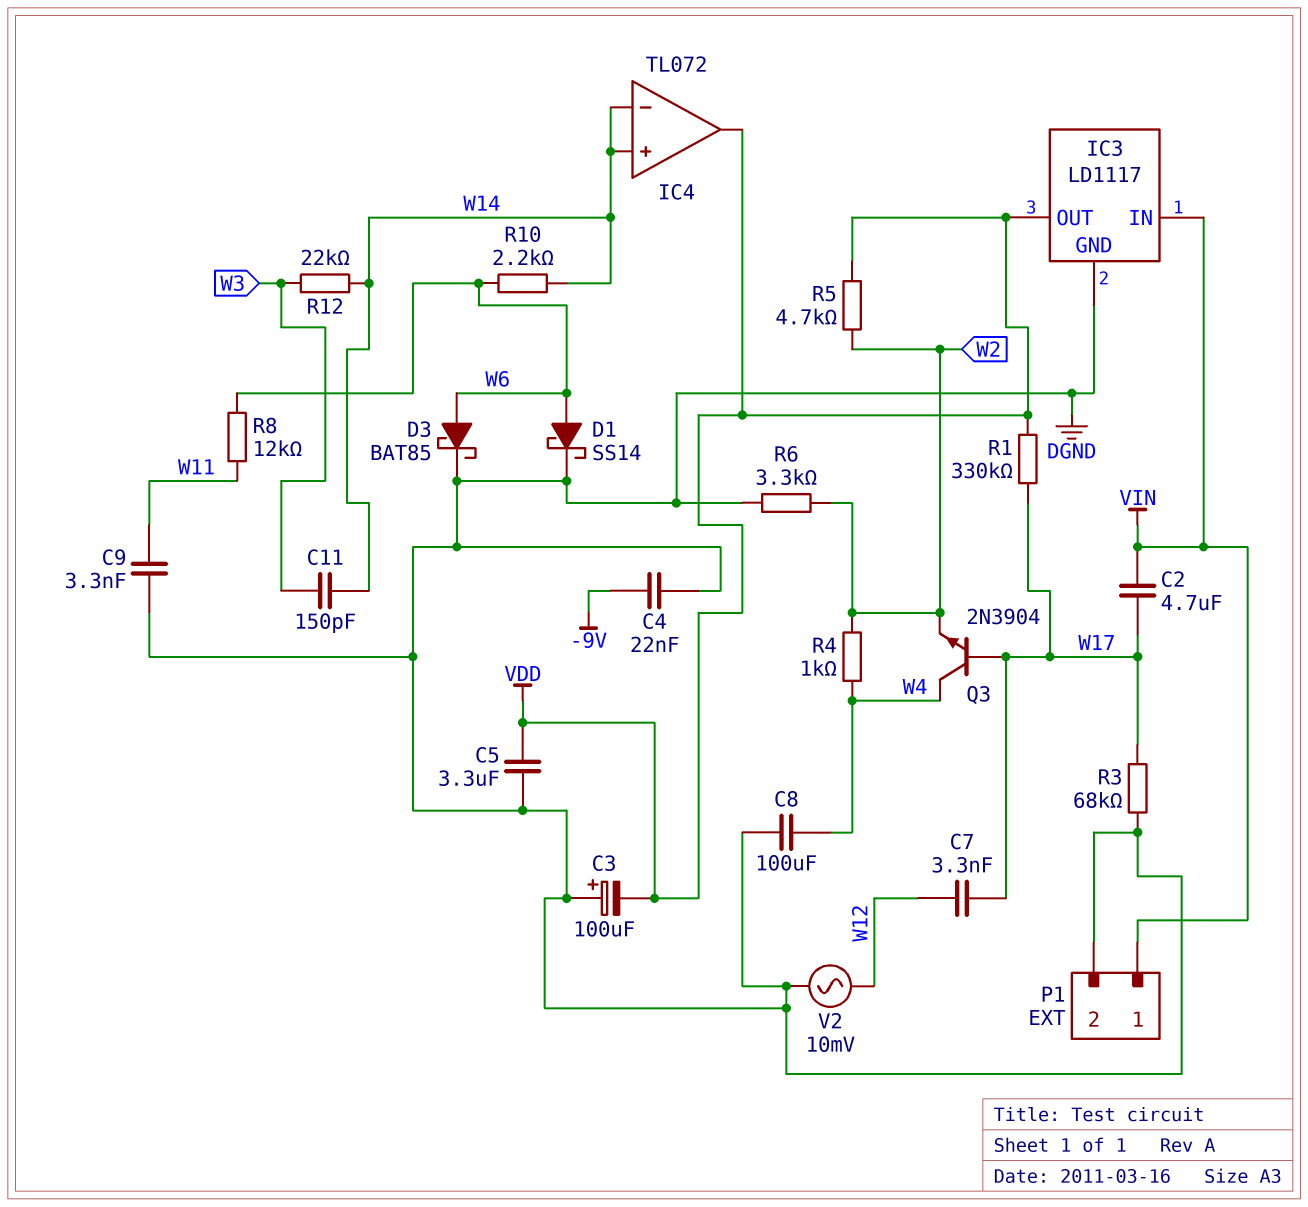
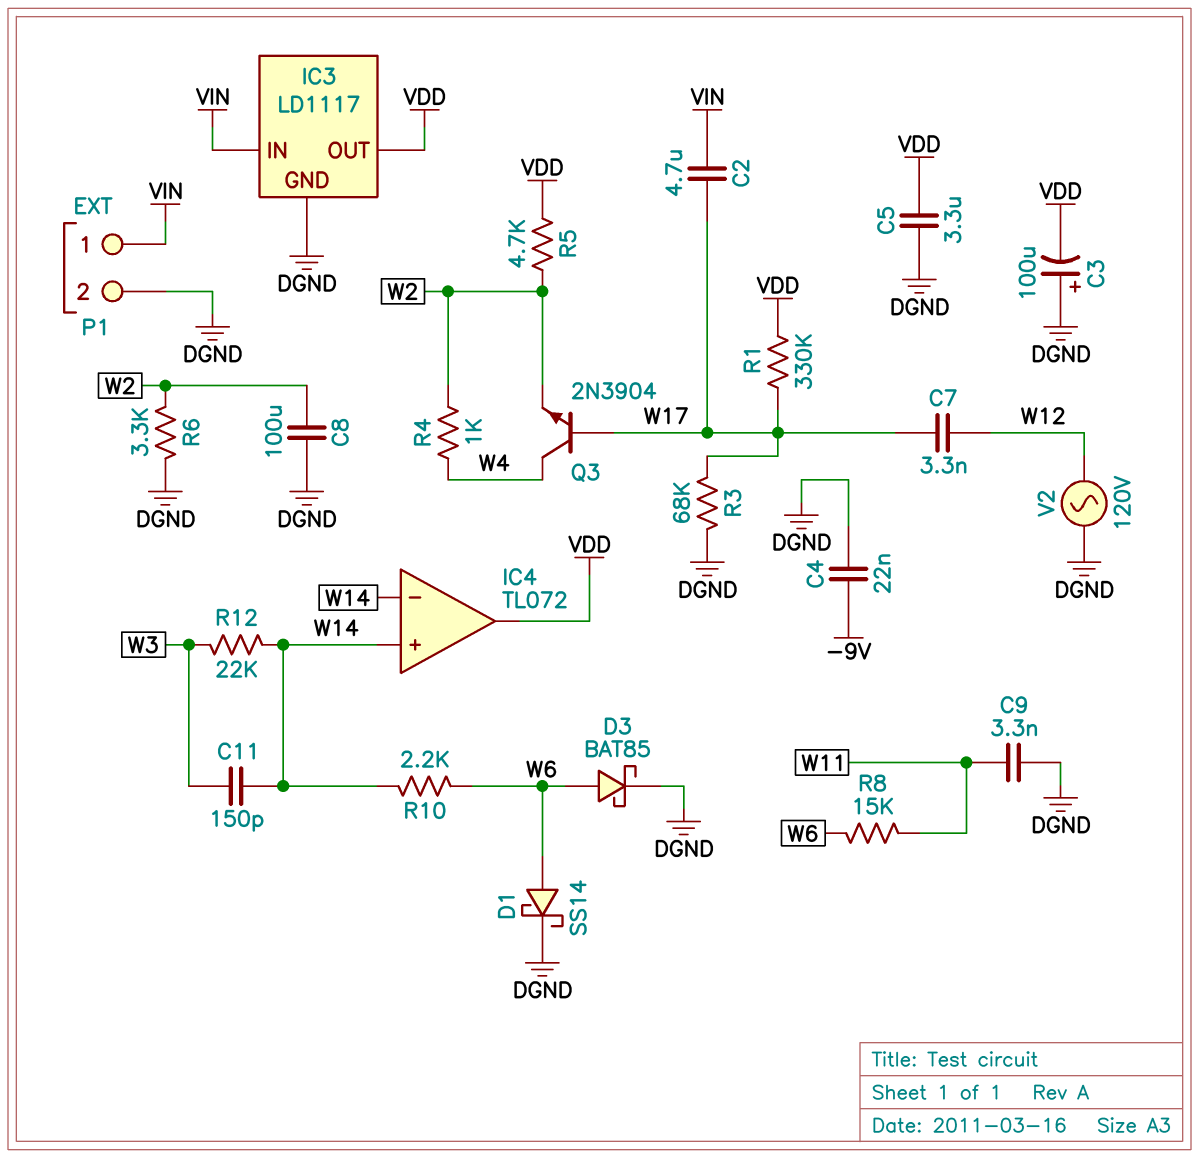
C8: 100uF (DGND, W4) -> 100uF (DGND, W2)
R8: 12k (W6, W11) -> 15k (W6, W11)
V2: AC 10mV (DGND, W12) -> AC 120V (DGND, W12)

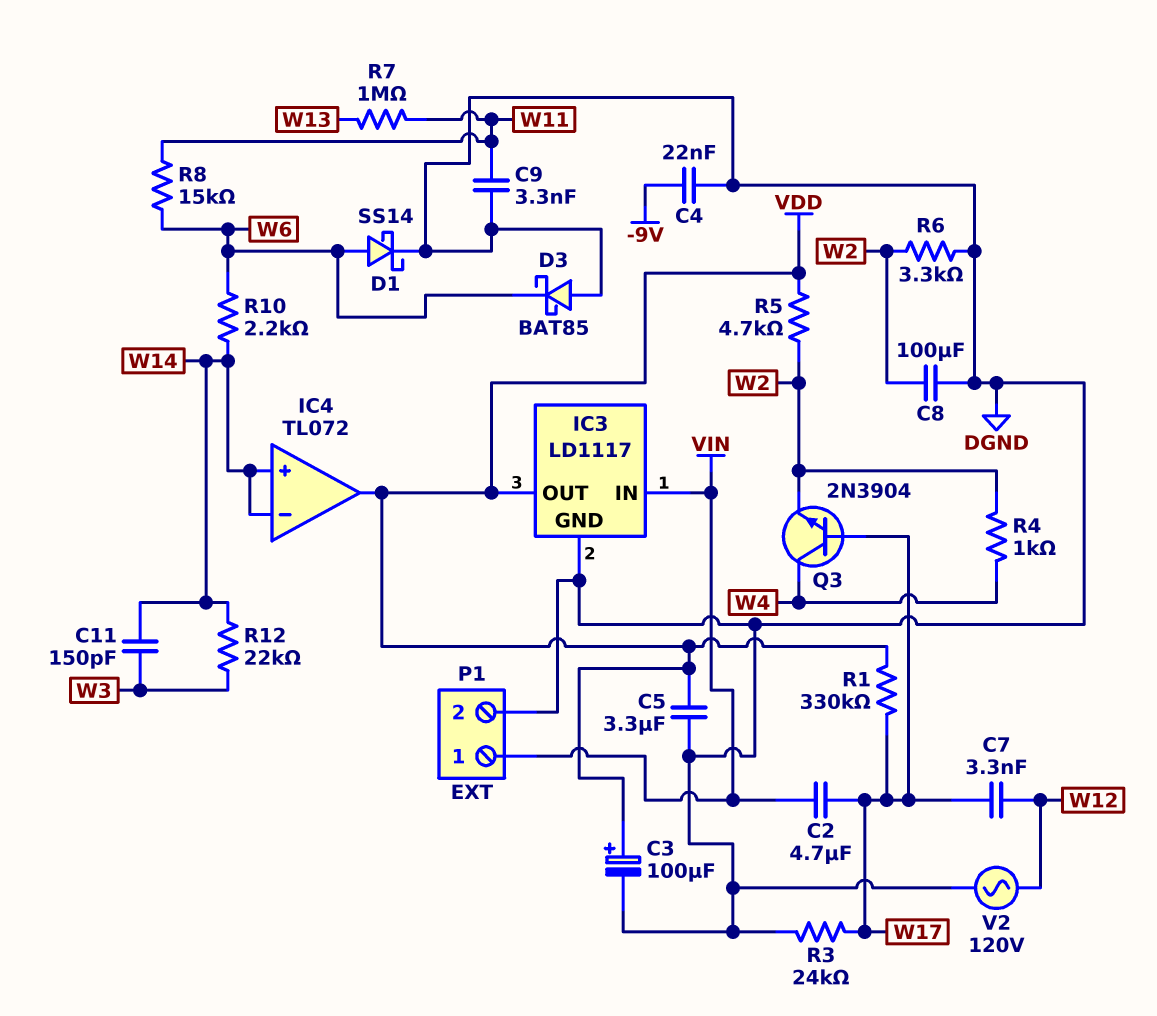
C3: 100uF (plus DGND, minus VDD) -> 100uF (plus VDD, minus DGND)
D3: schottky BAT85 (A W6, K DGND) -> schottky BAT85 (A DGND, K W6)
R3: 68k (DGND, W17) -> 24k (DGND, W17)
R7: none -> 1M (W11, W13)

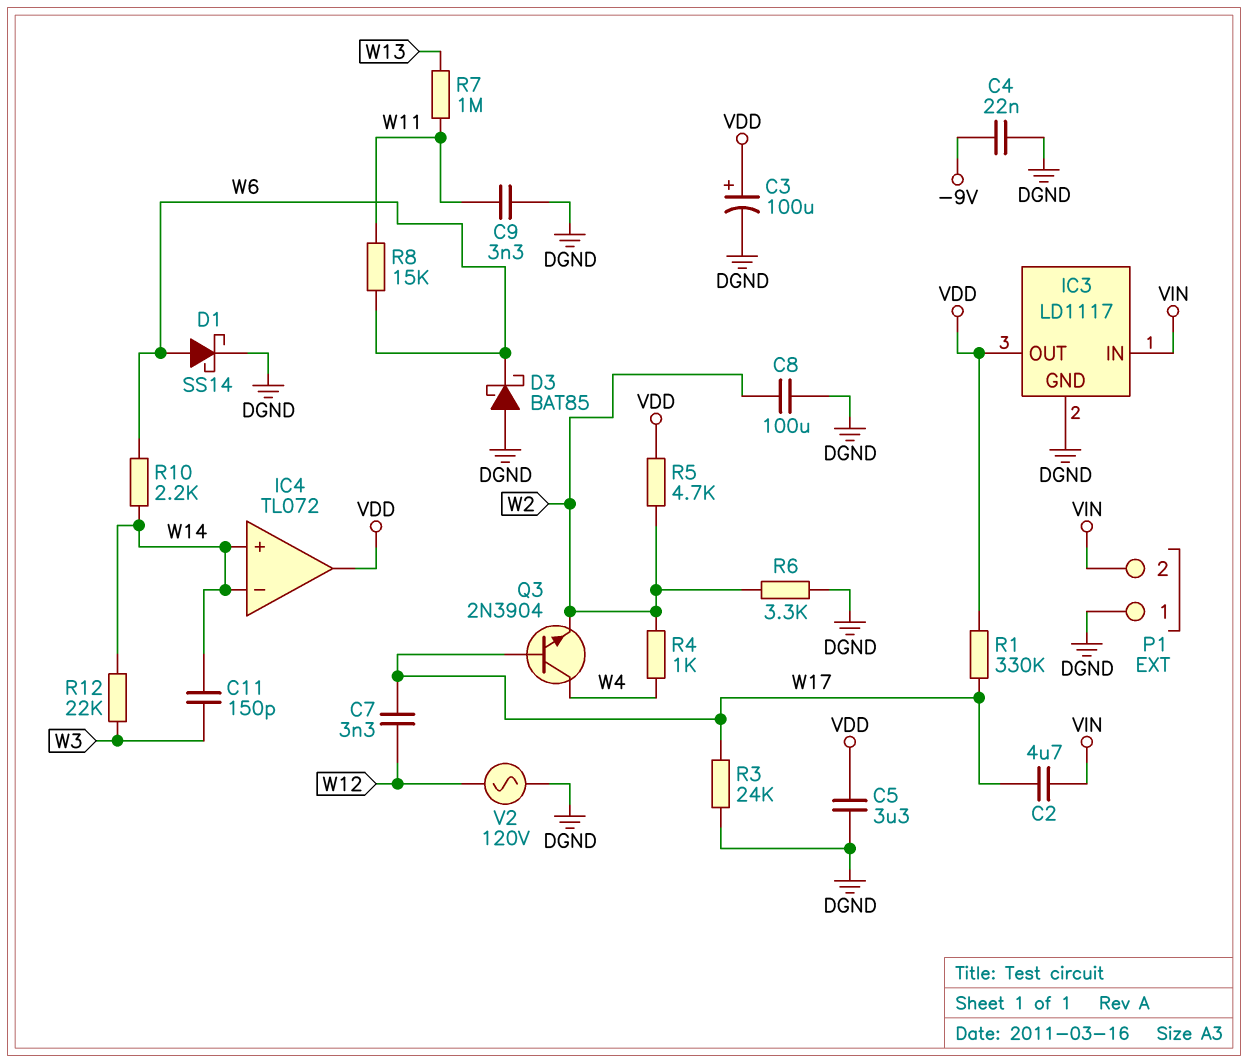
P1 pin 1: VIN -> DGND
P1 pin 2: DGND -> VIN

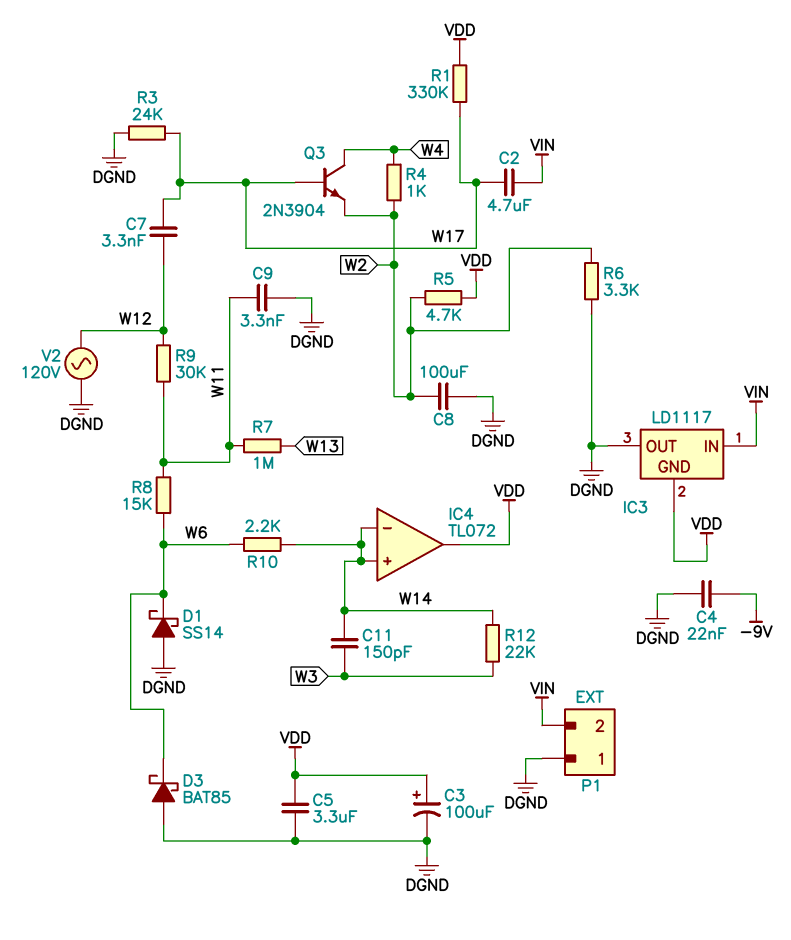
D1: schottky SS14 (A W6, K DGND) -> schottky SS14 (A DGND, K W6)
IC3 pin GND: DGND -> VDD
IC3 pin OUT: VDD -> DGND
R9: none -> 30k (W11, W12)

